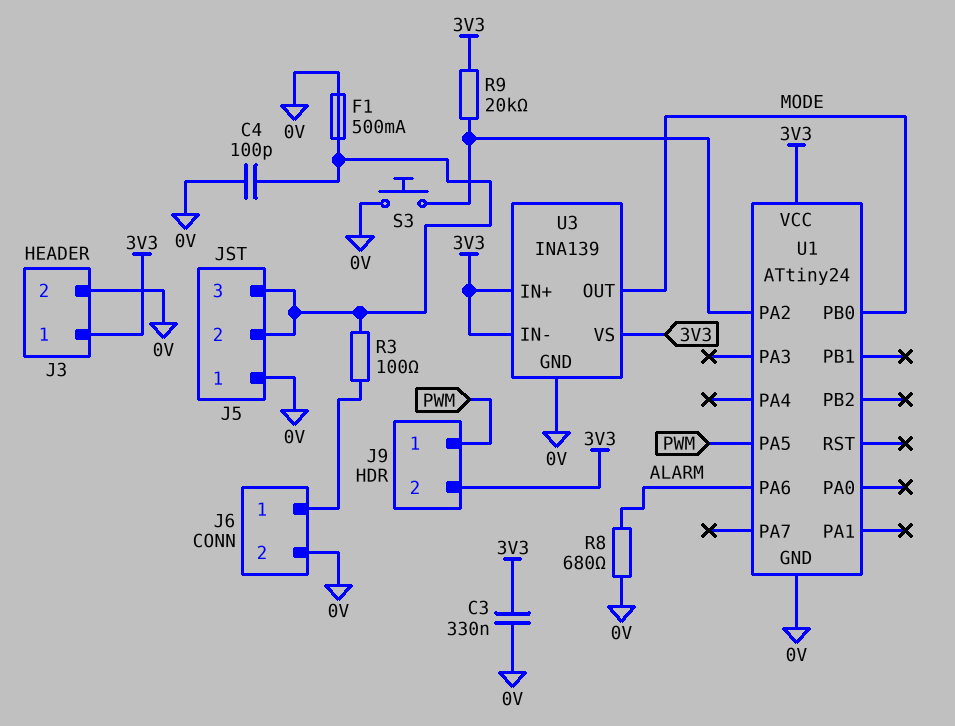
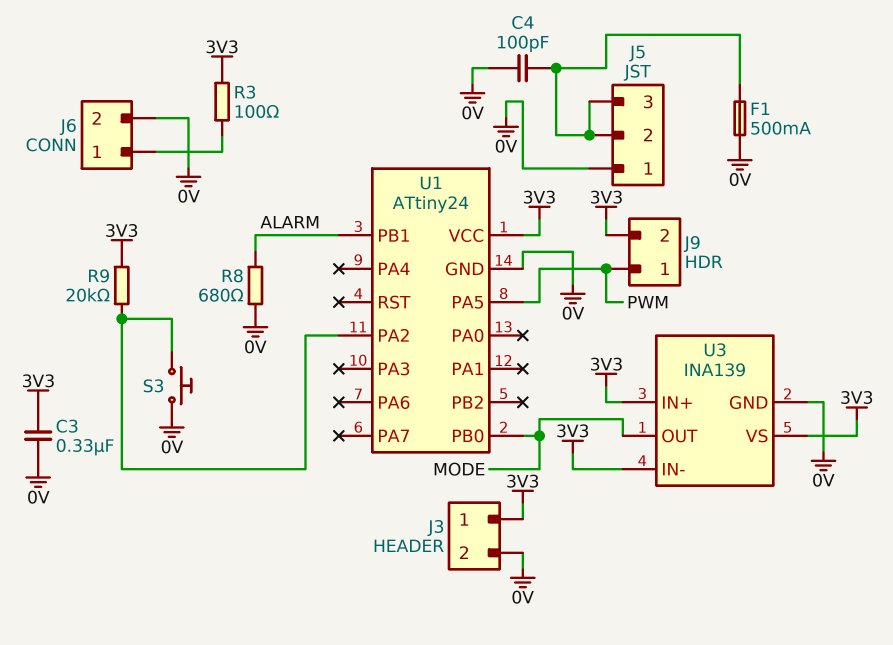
R3: 100 (J5/2, J6/1) -> 100 (3V3, J6/1)
U1 pin PA6: ALARM -> none
U1 pin PB1: none -> ALARM

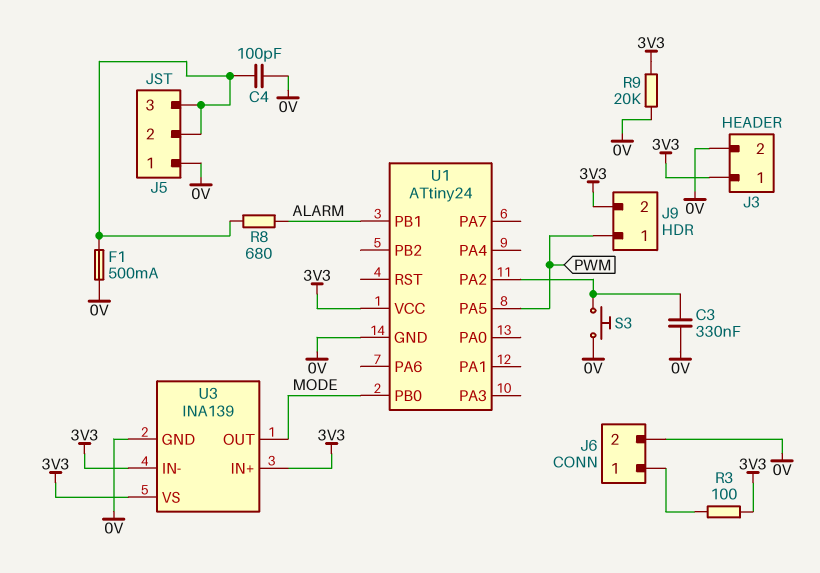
C3: 330nF (0V, 3V3) -> 330nF (0V, U1/PA2)
R8: 680 (0V, ALARM) -> 680 (ALARM, J5/2)
R9: 20k (3V3, U1/PA2) -> 20k (0V, 3V3)

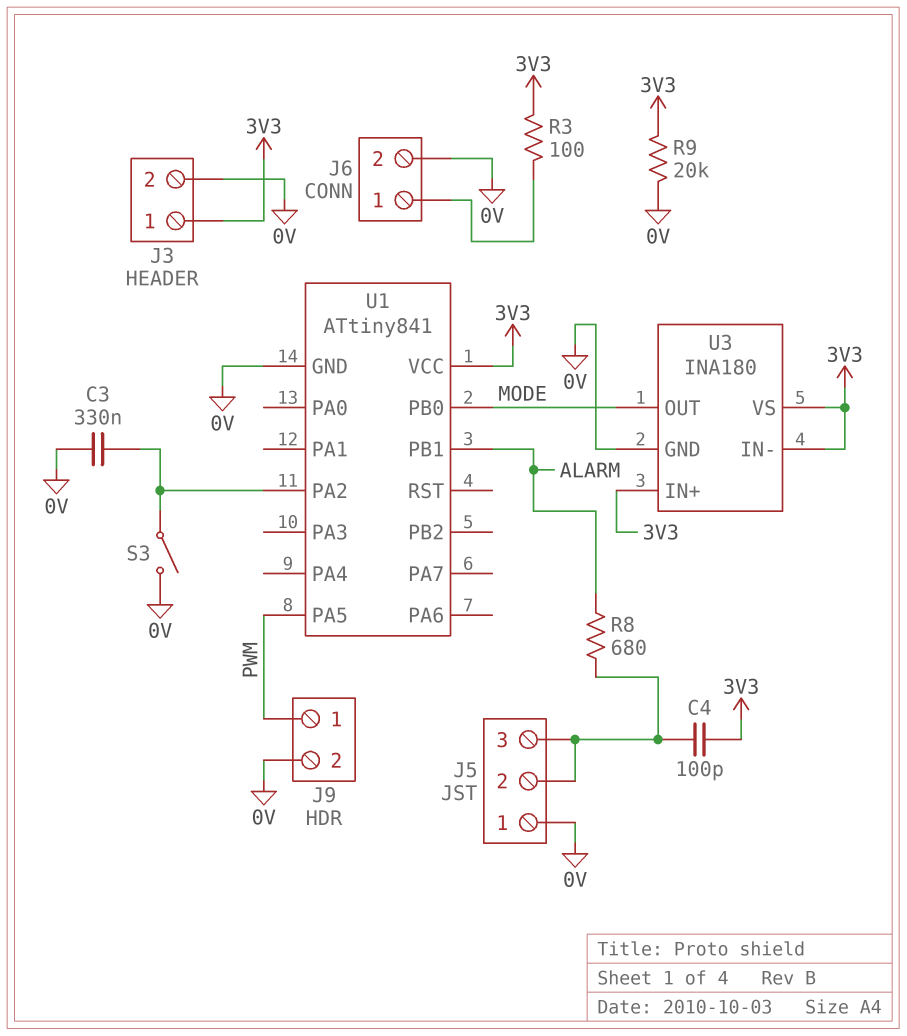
C4: 100pF (0V, J5/2) -> 100pF (3V3, J5/2)
F1: 500mA (0V, J5/2) -> none
J9 pin 2: 3V3 -> 0V
S3: button (0V, U1/PA2) -> switch (0V, U1/PA2)
U1: ATtiny24 -> ATtiny841
U3: INA139 -> INA180

